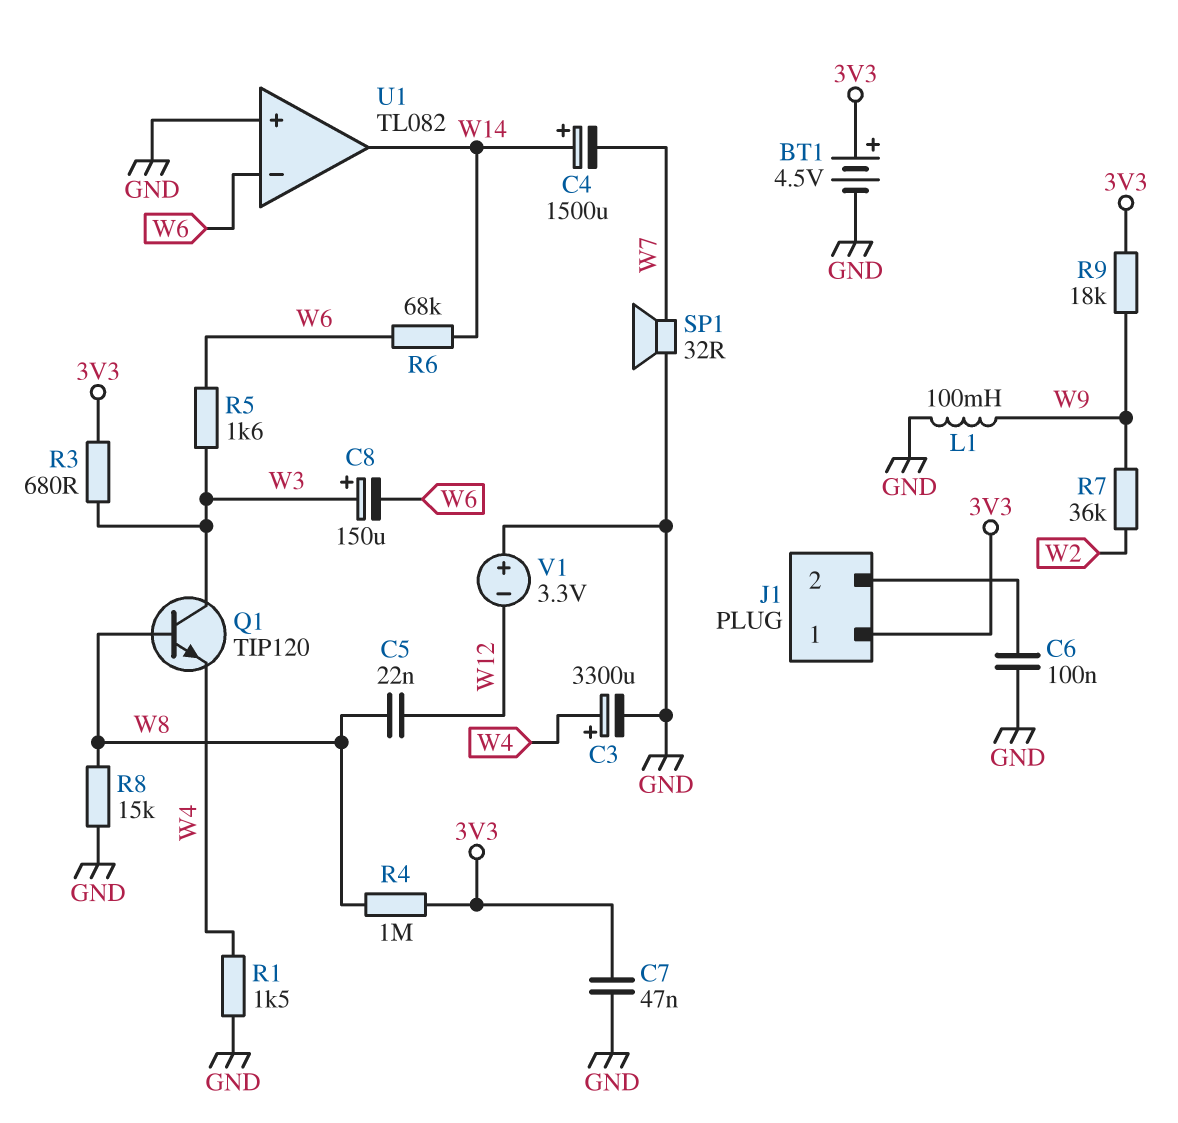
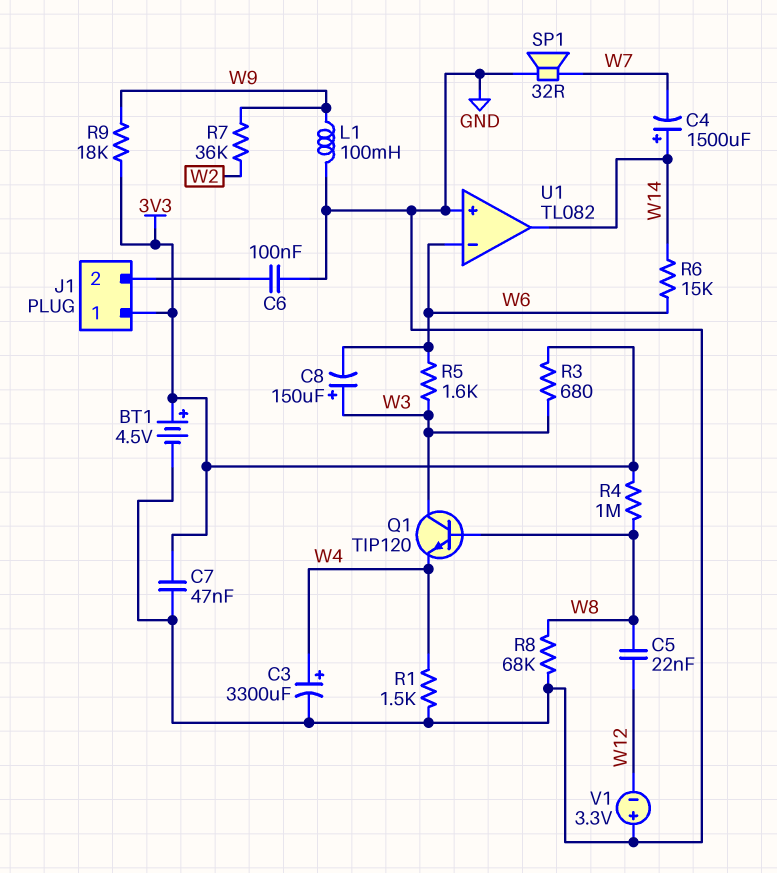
R6: 68k (W6, W14) -> 15k (W6, W14)
R8: 15k (GND, W8) -> 68k (GND, W8)

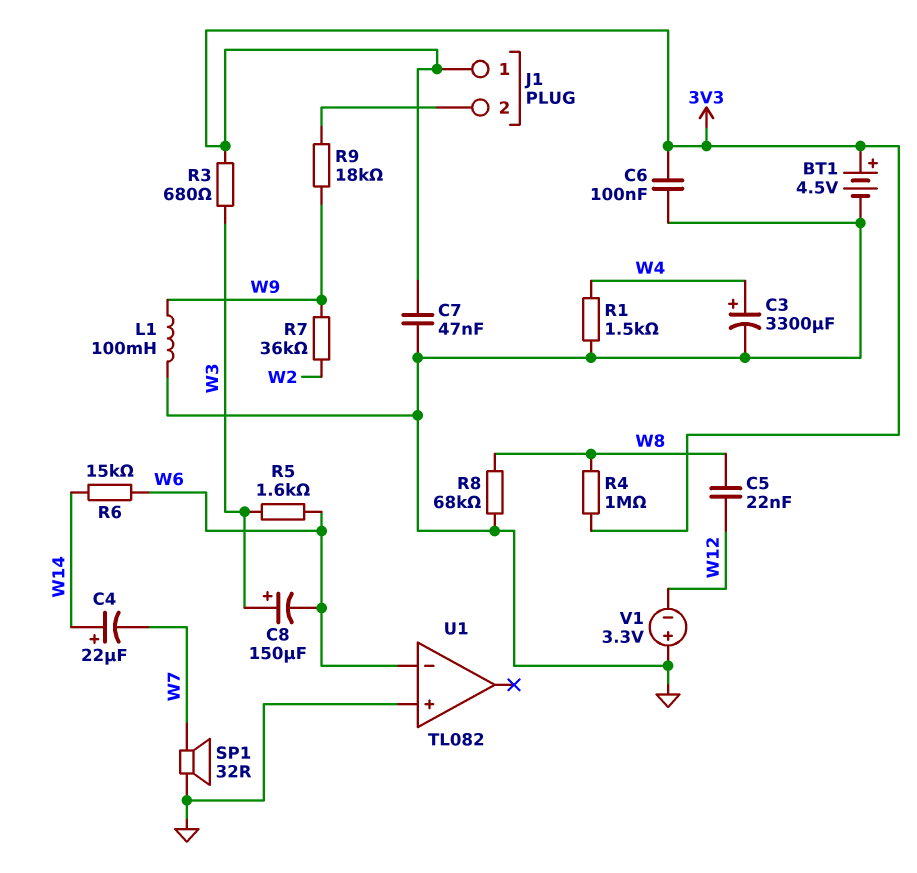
C4: 1500uF (plus W14, minus W7) -> 22uF (plus W14, minus W7)
C6: 100nF (GND, J1/2) -> 100nF (3V3, GND)
Q1: NPN TIP120 (B W8, C W3, E W4) -> none
R9: 18k (3V3, W9) -> 18k (J1/2, W9)
U1 pin out: W14 -> none

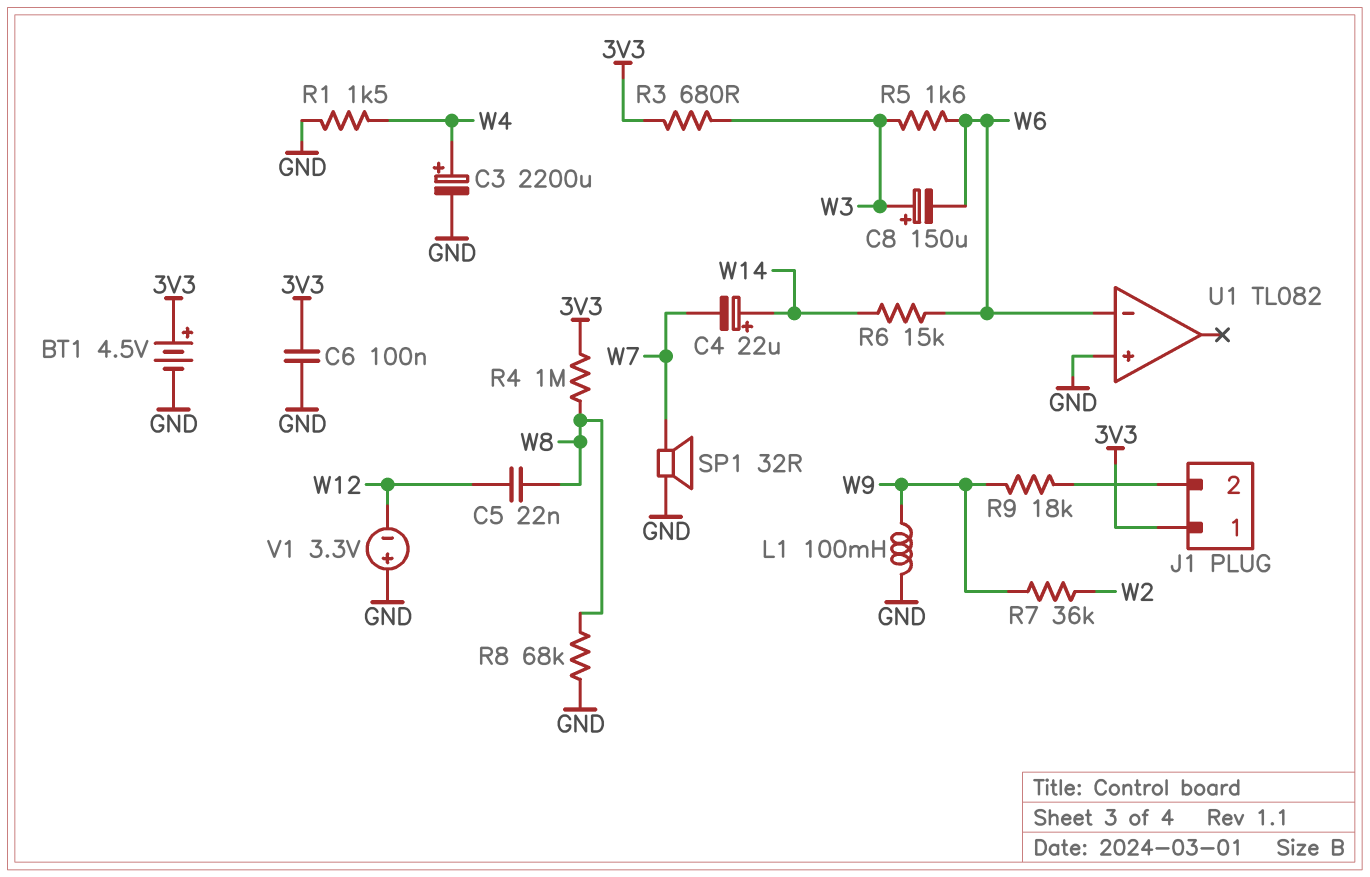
C3: 3300uF (plus W4, minus GND) -> 2200uF (plus W4, minus GND)
C7: 47nF (3V3, GND) -> none

